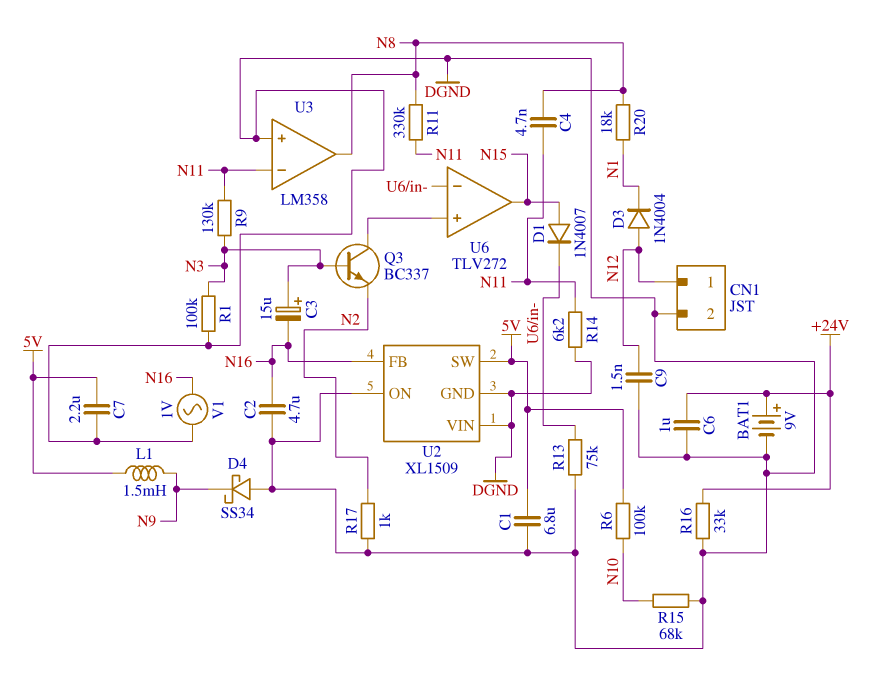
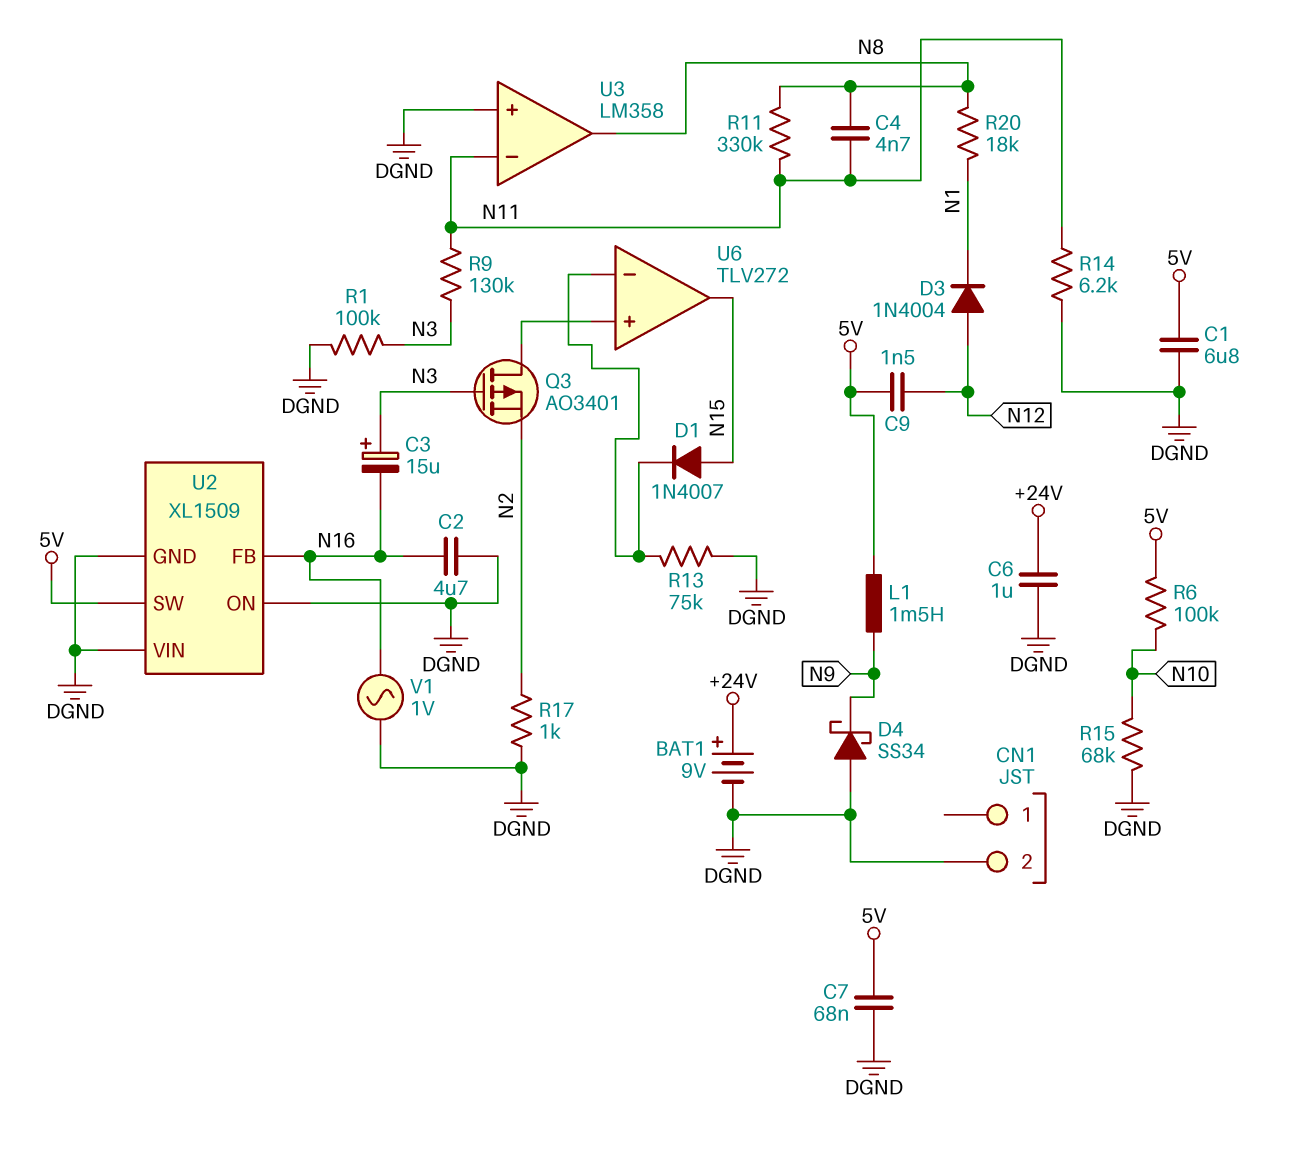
C7: 2.2uF (5V, DGND) -> 68nF (5V, DGND)
C9: 1.5nF (DGND, N12) -> 1.5nF (5V, N12)
CN1 pin 1: N12 -> none
Q3: NPN BC337 (B N3, C U6/in+, E N2) -> PMOS AO3401 (G N3, D U6/in+, S N2)
R16: 33k (+24V, DGND) -> none

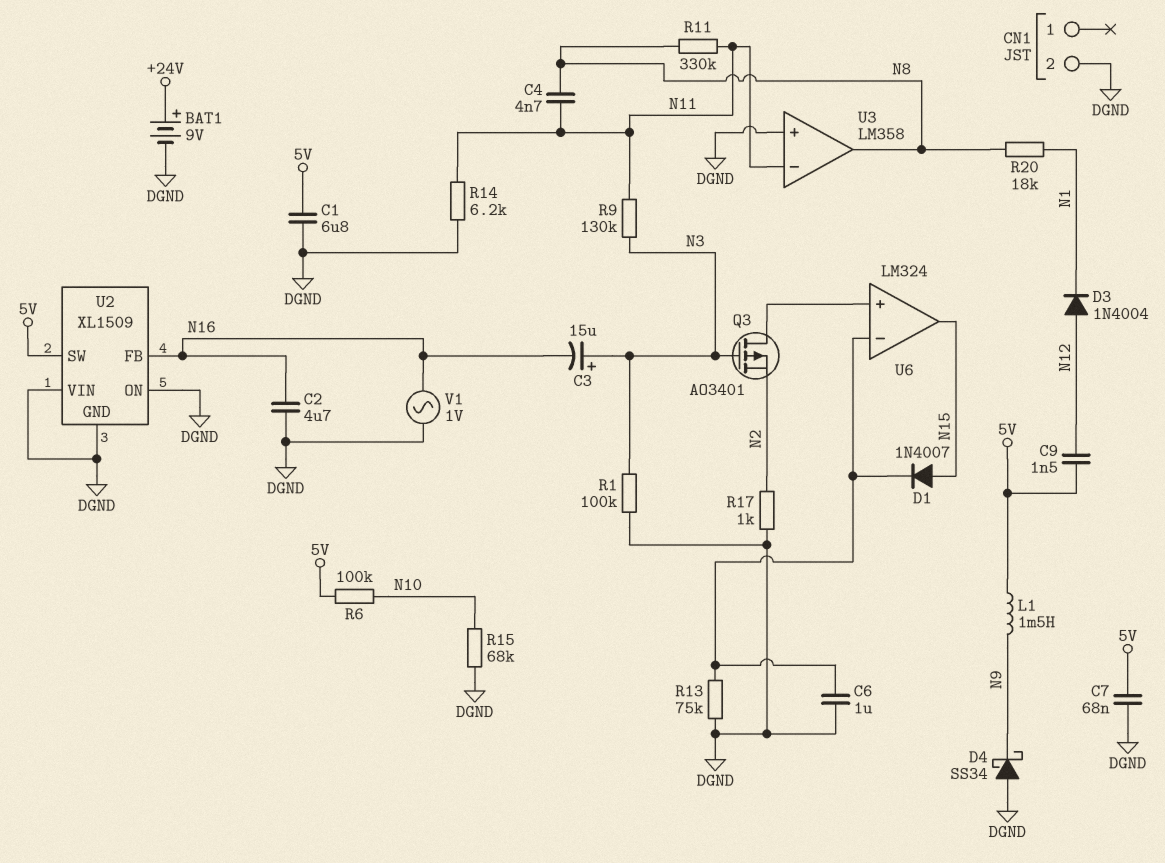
C6: 1uF (+24V, DGND) -> 1uF (DGND, U6/in-)
U6: TLV272 -> LM324

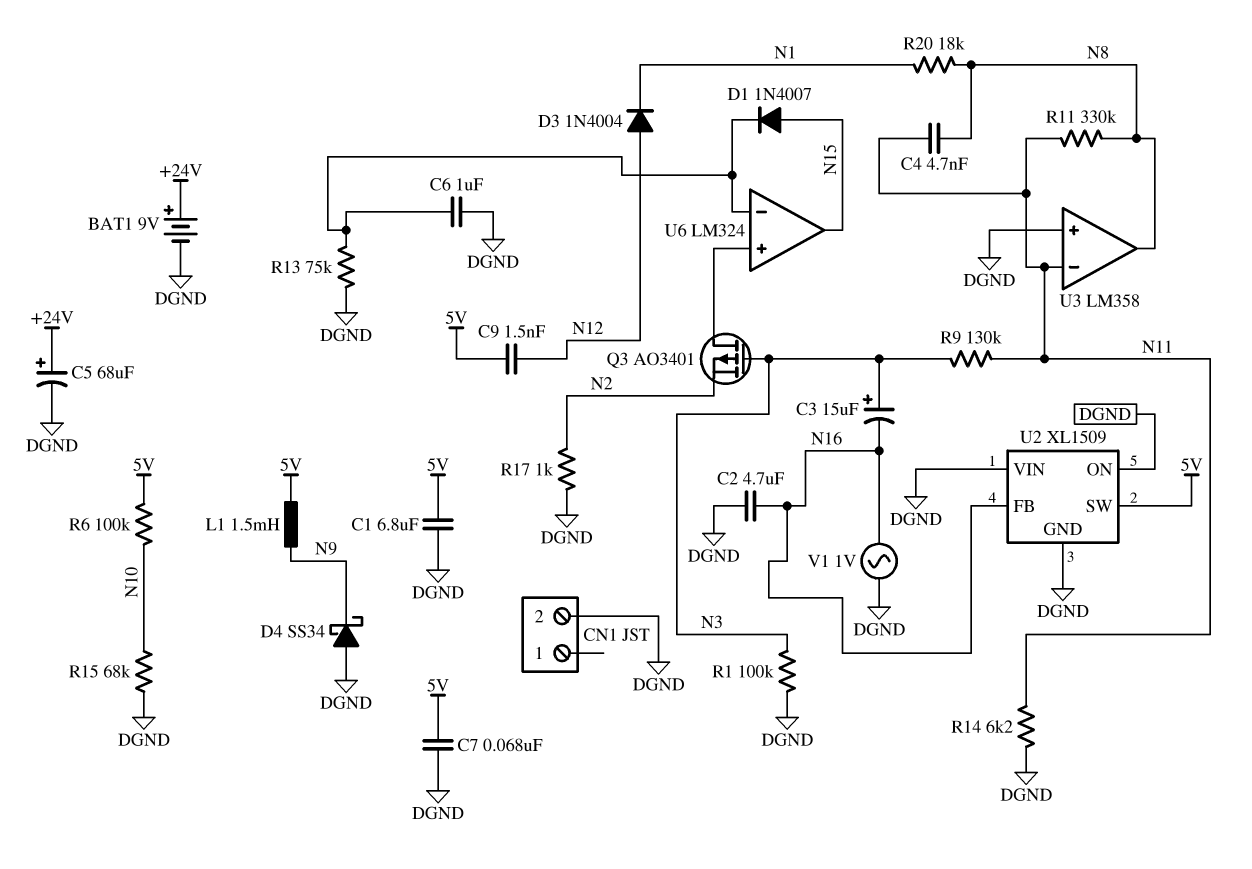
C5: none -> 68uF (plus +24V, minus DGND)

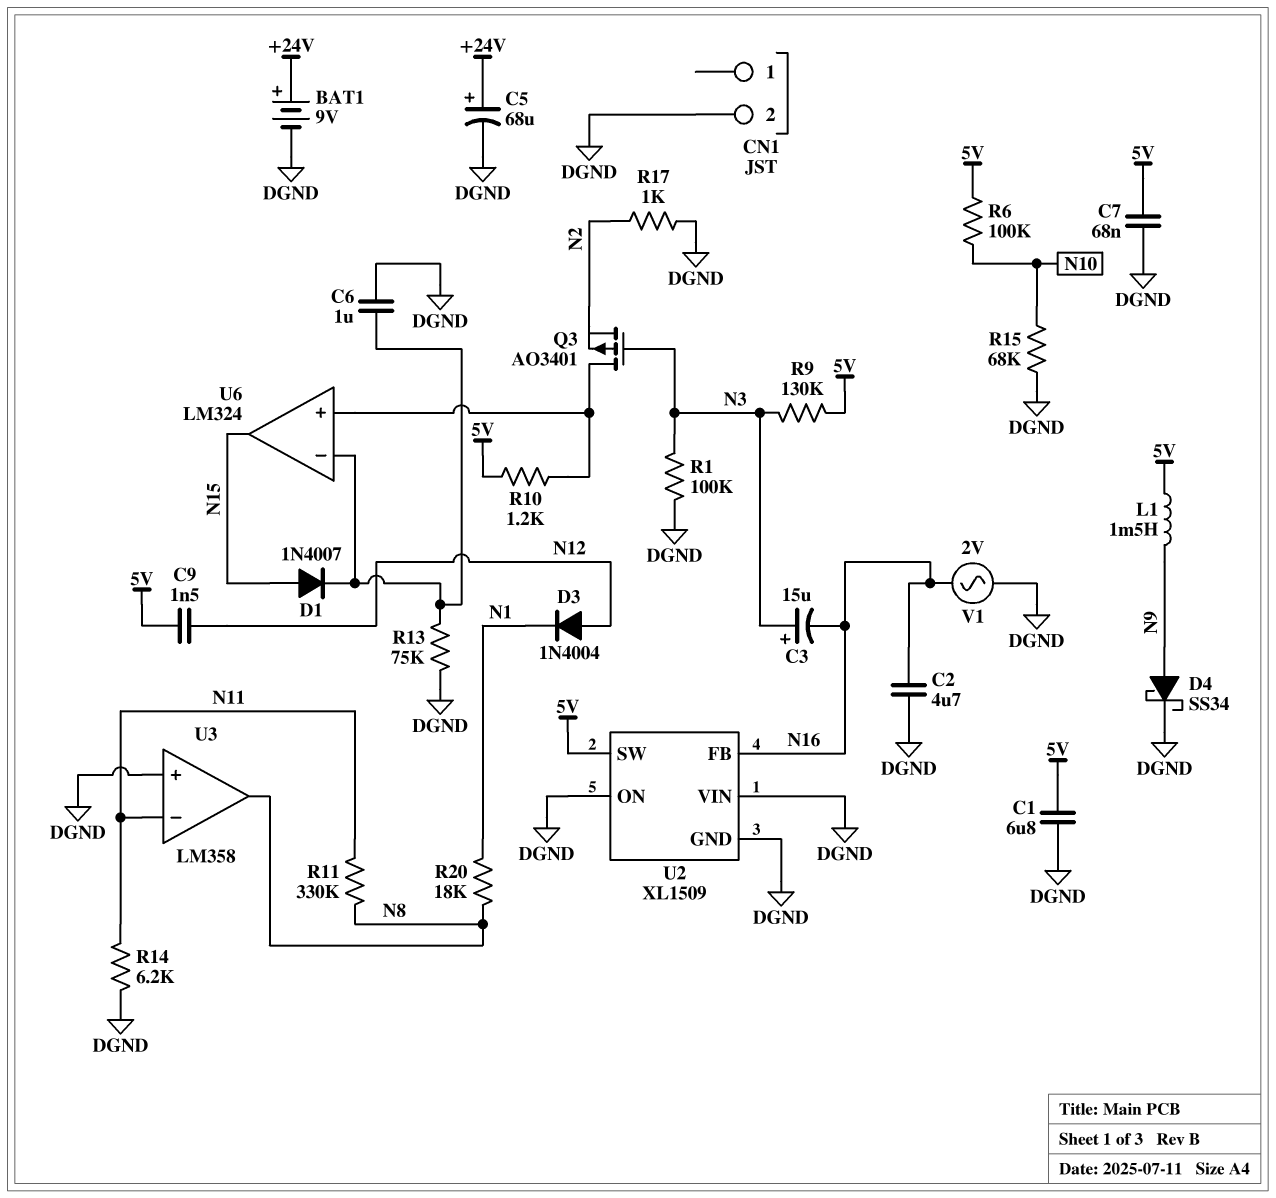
C4: 4.7nF (N8, N11) -> none
D4: schottky SS34 (A DGND, K N9) -> schottky SS34 (A N9, K DGND)
R9: 130k (N3, N11) -> 130k (5V, N3)
R10: none -> 1.2k (5V, U6/in+)
V1: AC 1V (DGND, N16) -> AC 2V (DGND, N16)

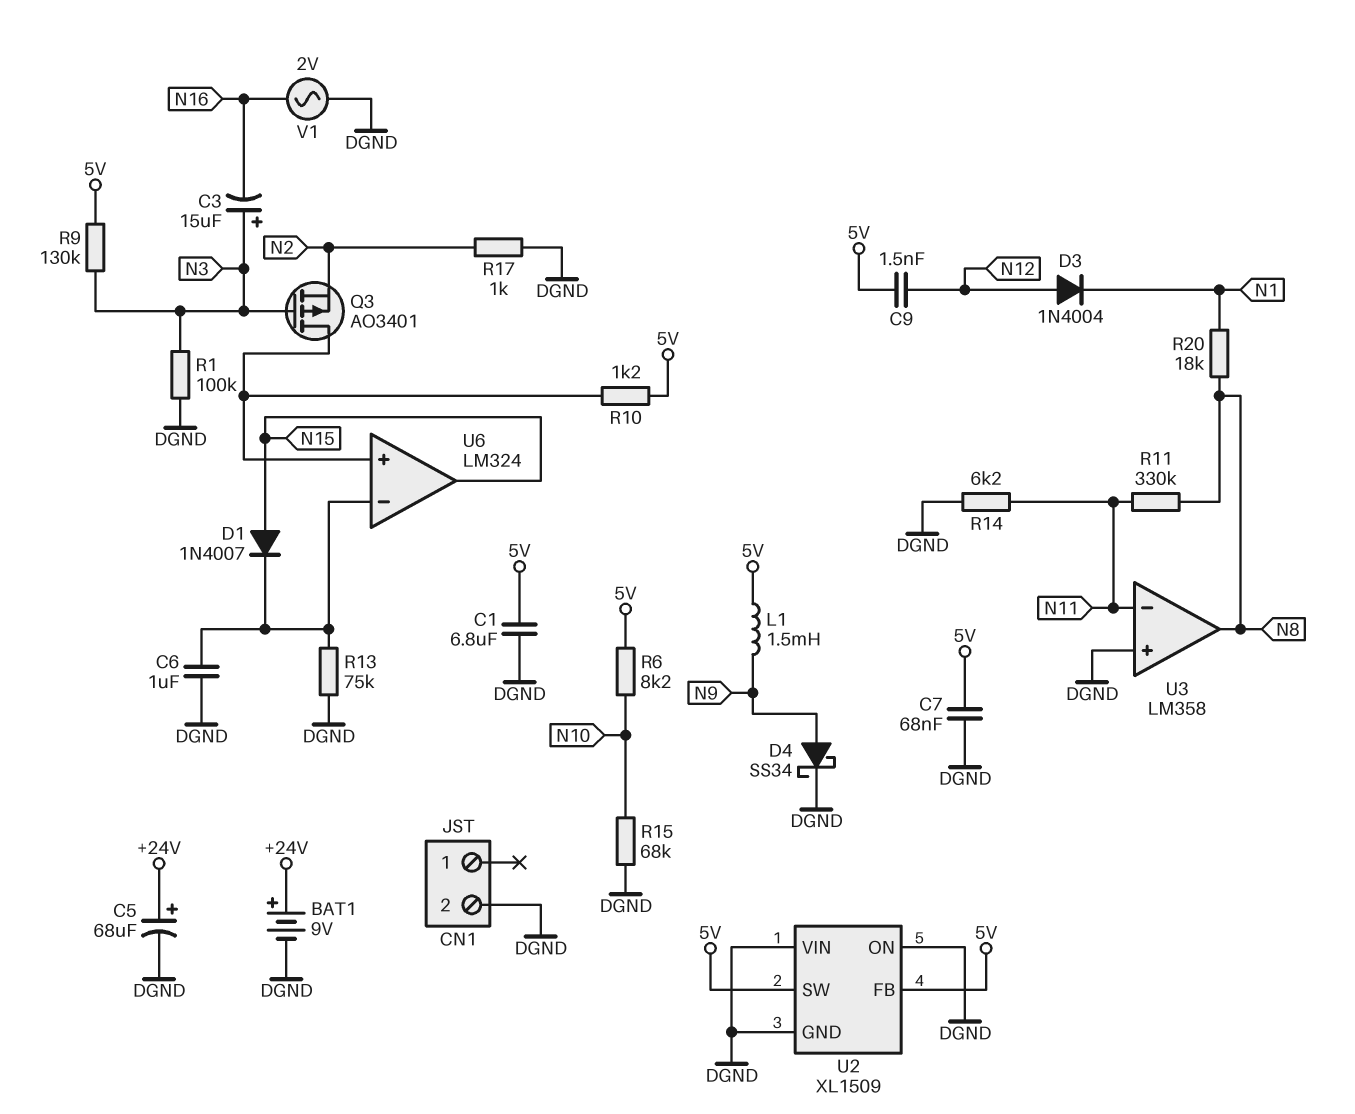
C2: 4.7uF (DGND, N16) -> none
R6: 100k (5V, N10) -> 8.2k (5V, N10)
U2 pin FB: N16 -> 5V

